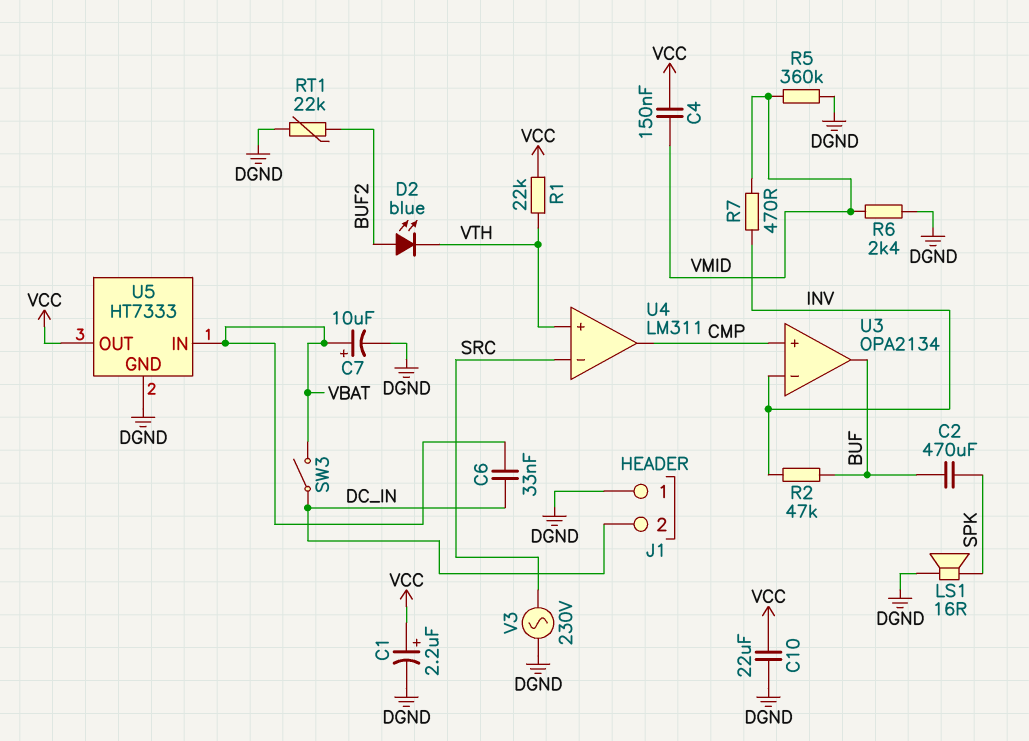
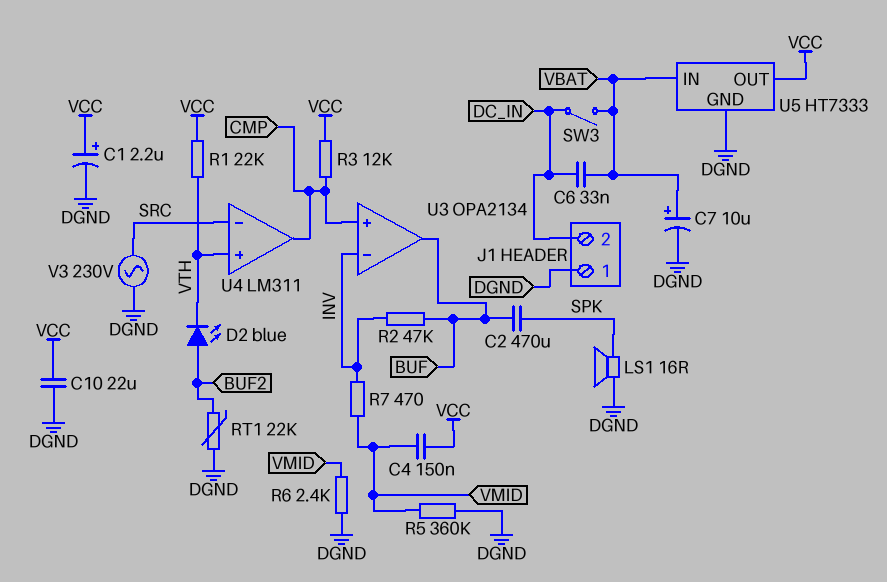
R3: none -> 12k (CMP, VCC)

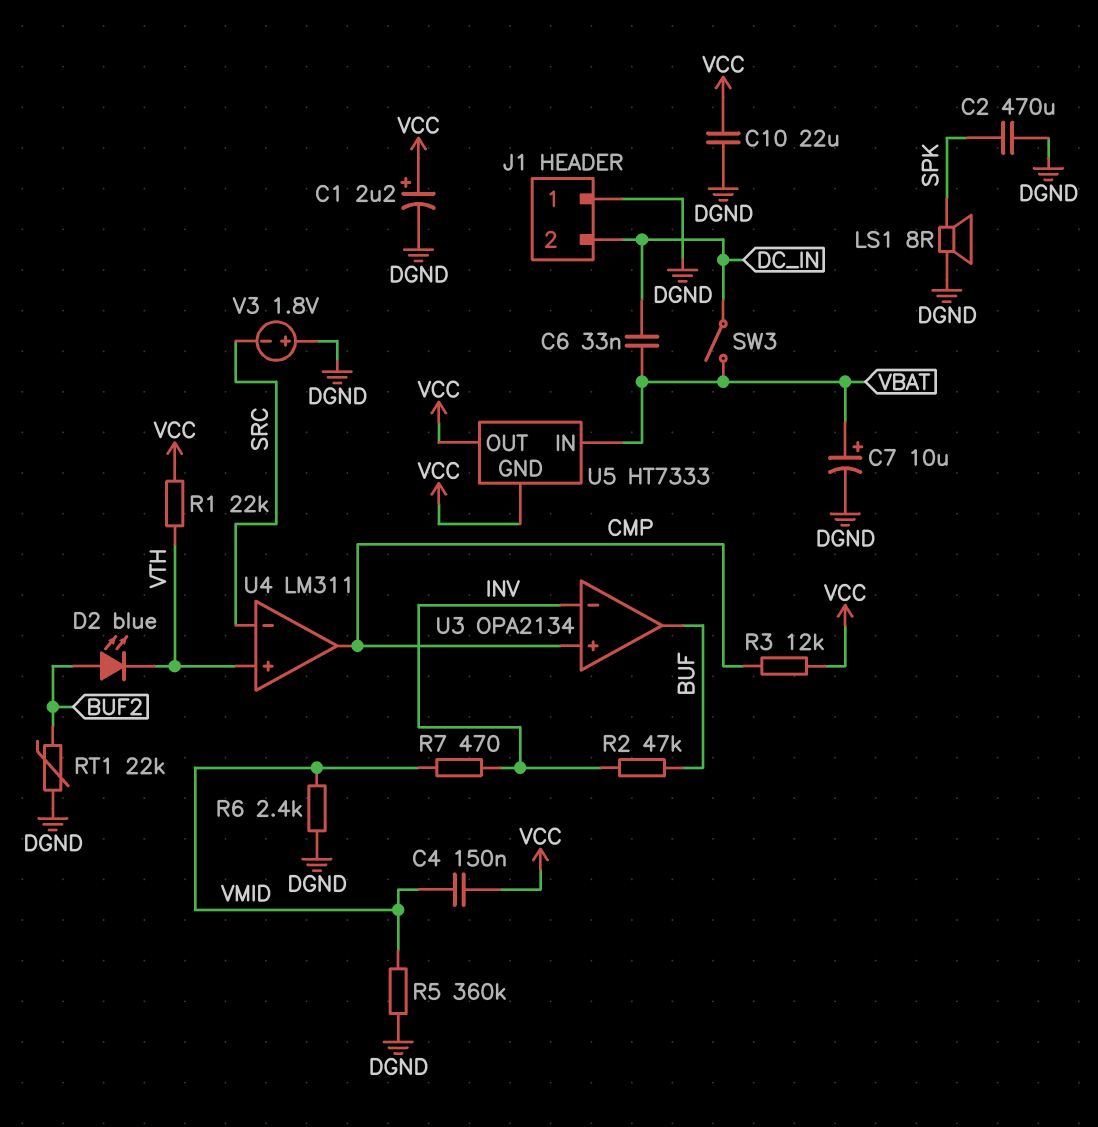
C2: 470uF (BUF, SPK) -> 470uF (DGND, SPK)
LS1: speaker 16R (DGND, SPK) -> speaker 8R (DGND, SPK)
U5 pin GND: DGND -> VCC
V3: AC 230V (DGND, SRC) -> 1.8V (plus DGND, minus SRC)

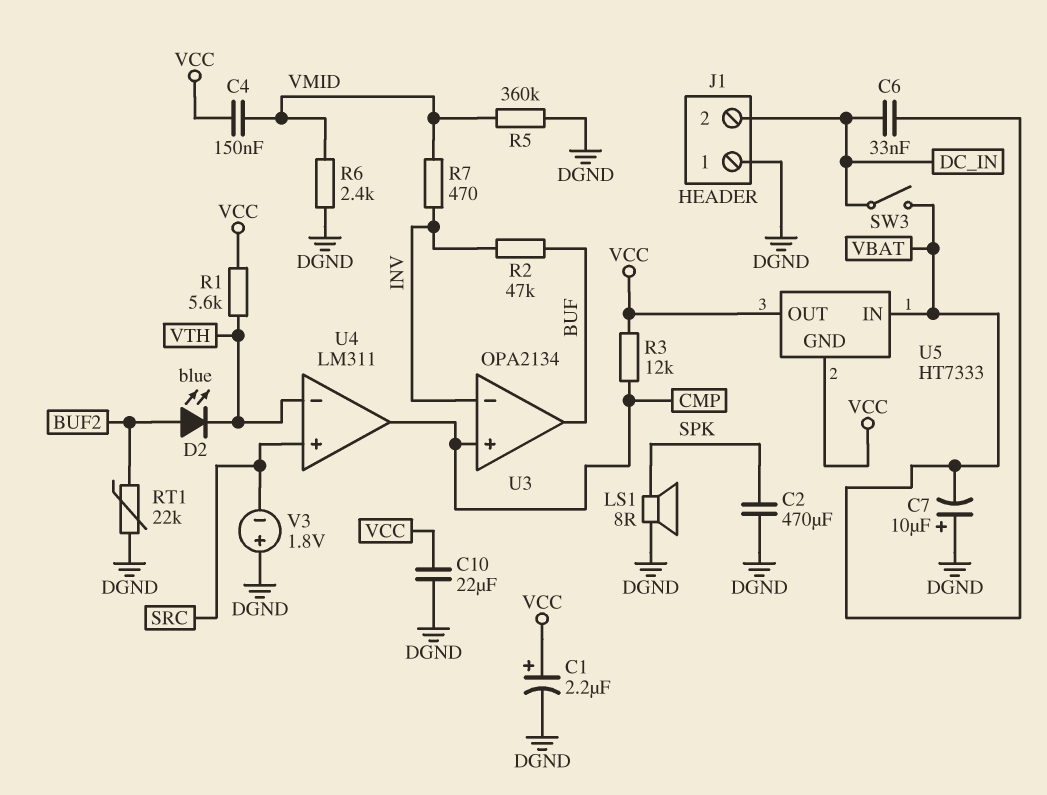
C7: 10uF (plus VBAT, minus DGND) -> 10uF (plus DGND, minus VBAT)
R1: 22k (VCC, VTH) -> 5.6k (VCC, VTH)
U4 pin in+: VTH -> SRC
U4 pin in-: SRC -> VTH

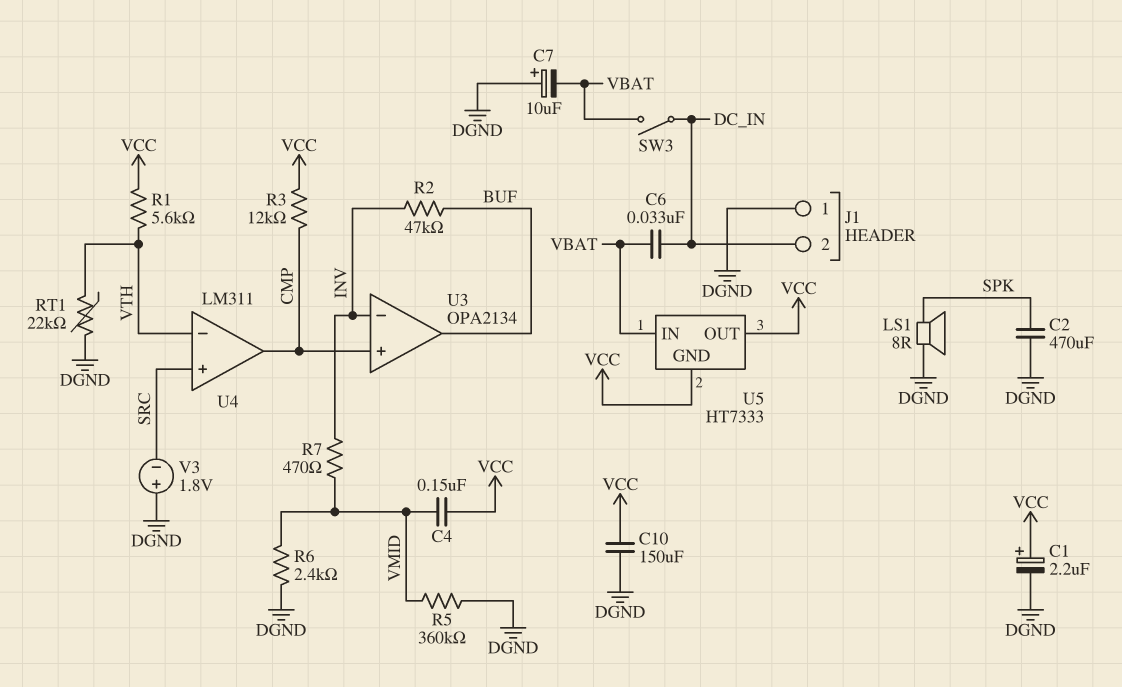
C10: 22uF (DGND, VCC) -> 150uF (DGND, VCC)
D2: LED blue (A BUF2, K VTH) -> none
RT1: 22k (BUF2, DGND) -> 22k (DGND, VTH)

